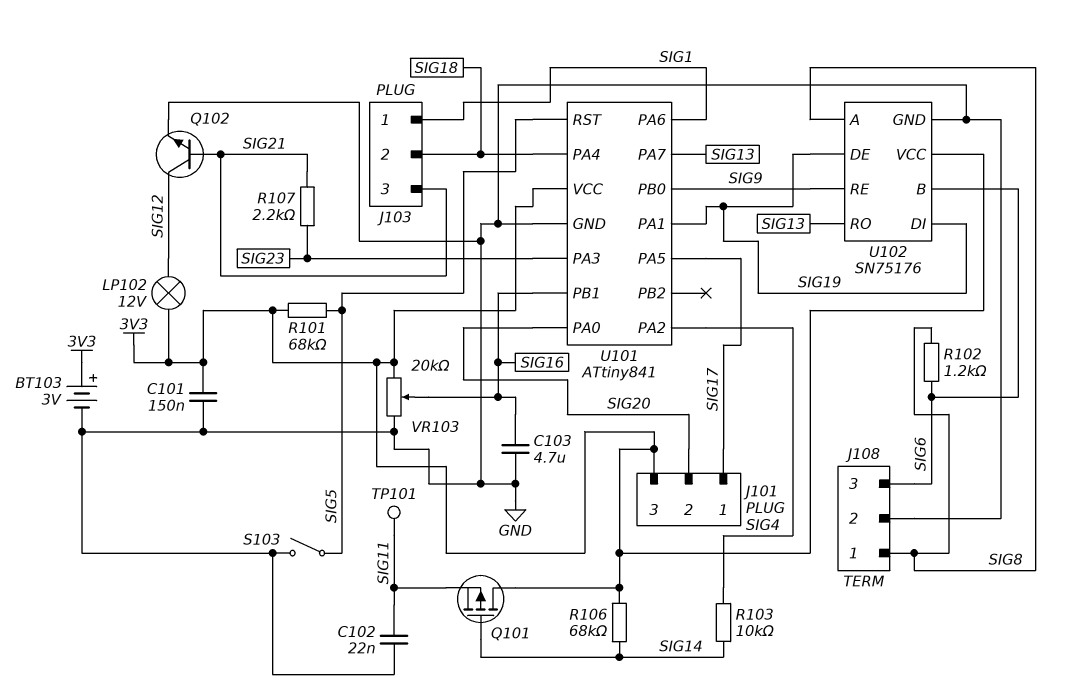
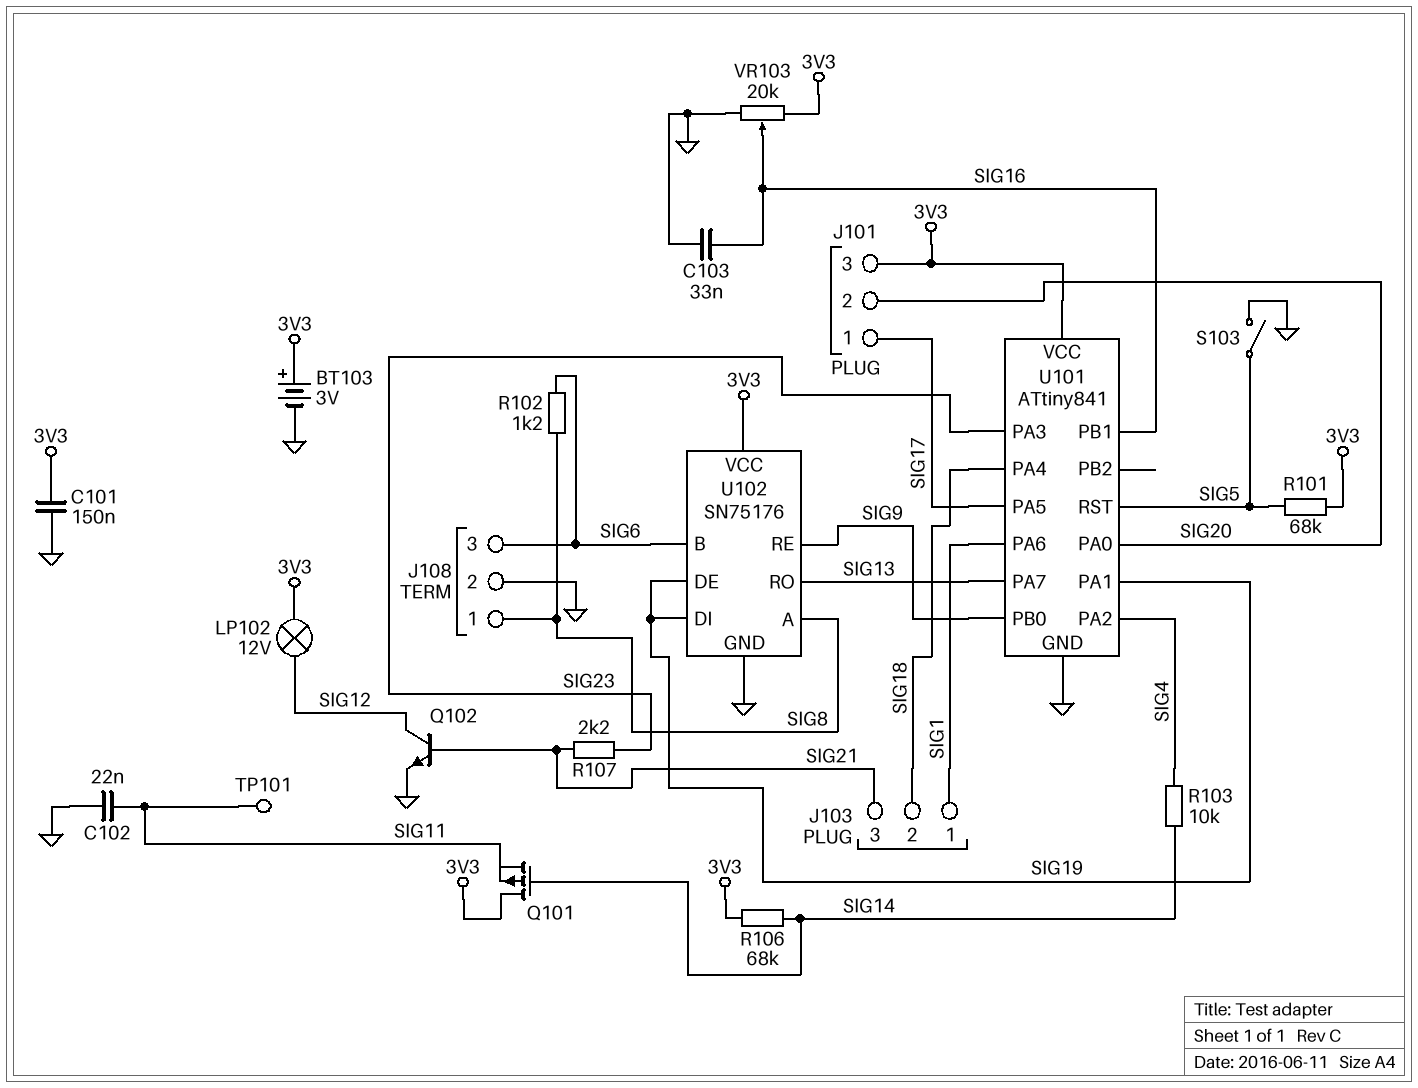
C103: 4.7uF (GND, SIG16) -> 33nF (GND, SIG16)

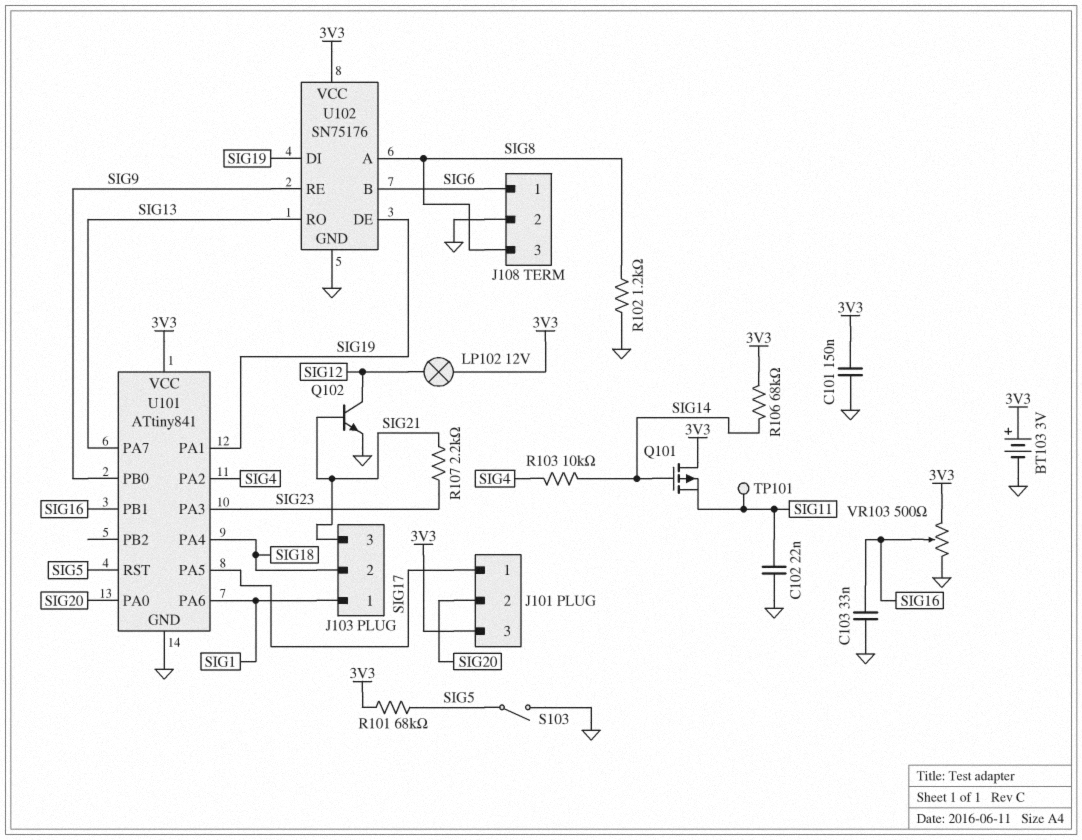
J108 pin 1: SIG8 -> SIG6
J108 pin 3: SIG6 -> SIG8
R102: 1.2k (SIG6, SIG8) -> 1.2k (GND, SIG8)
VR103: 20k (3V3, GND, wiper SIG16) -> 500 (3V3, GND, wiper SIG16)

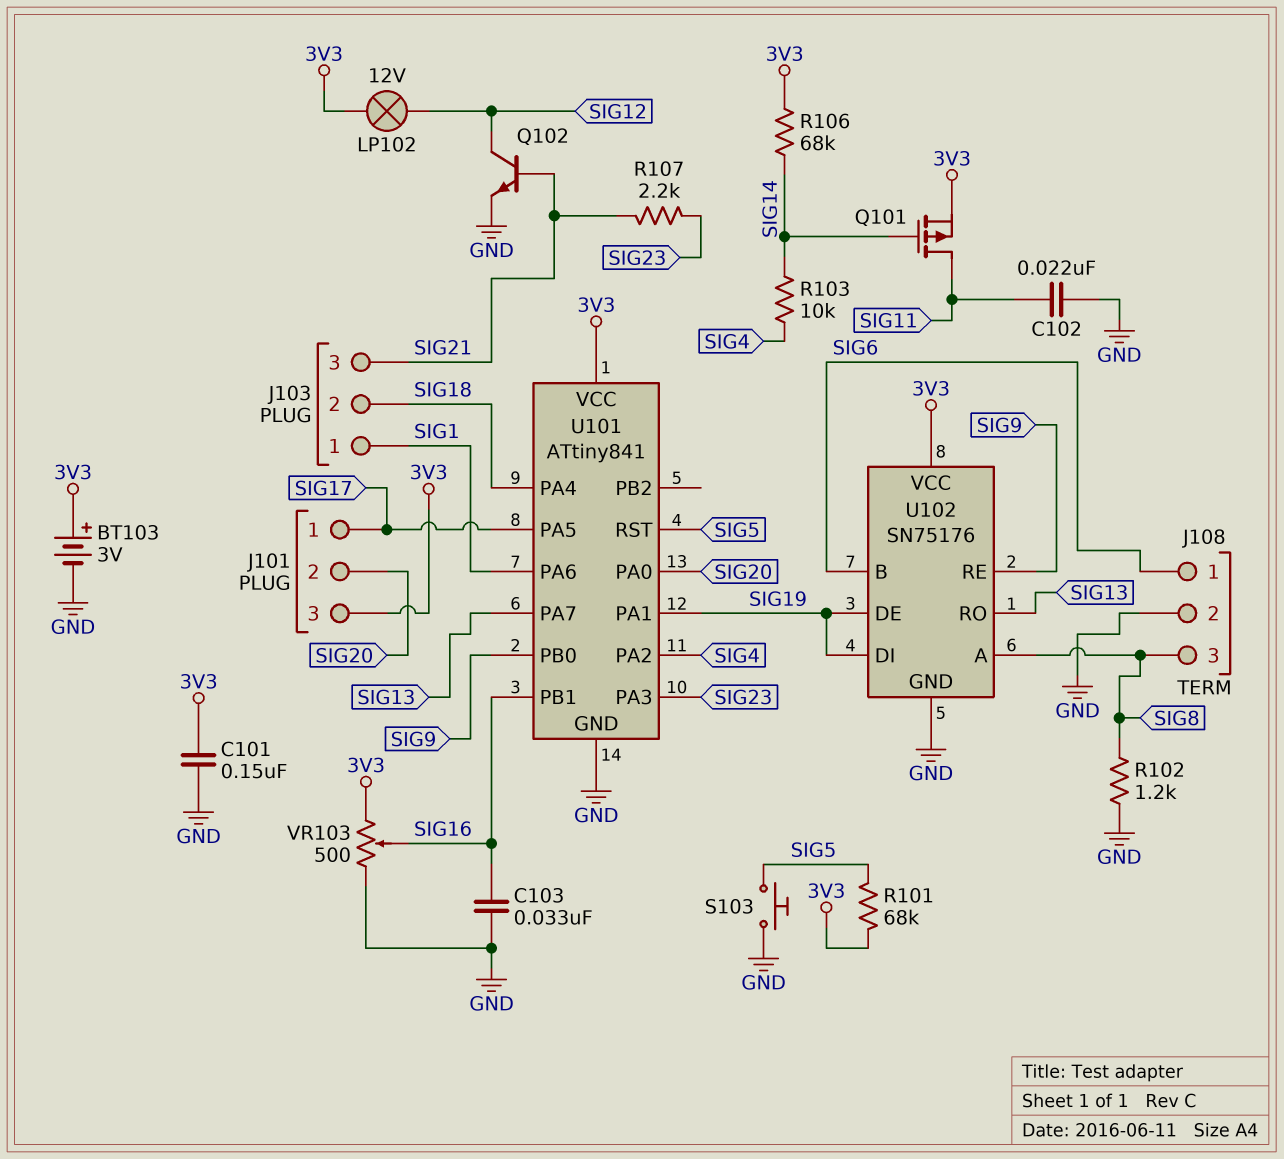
Q101: PMOS (G SIG14, D 3V3, S SIG11) -> PMOS (G SIG14, D SIG11, S 3V3)
S103: switch (GND, SIG5) -> button (GND, SIG5)
TP101: test point (SIG11) -> none

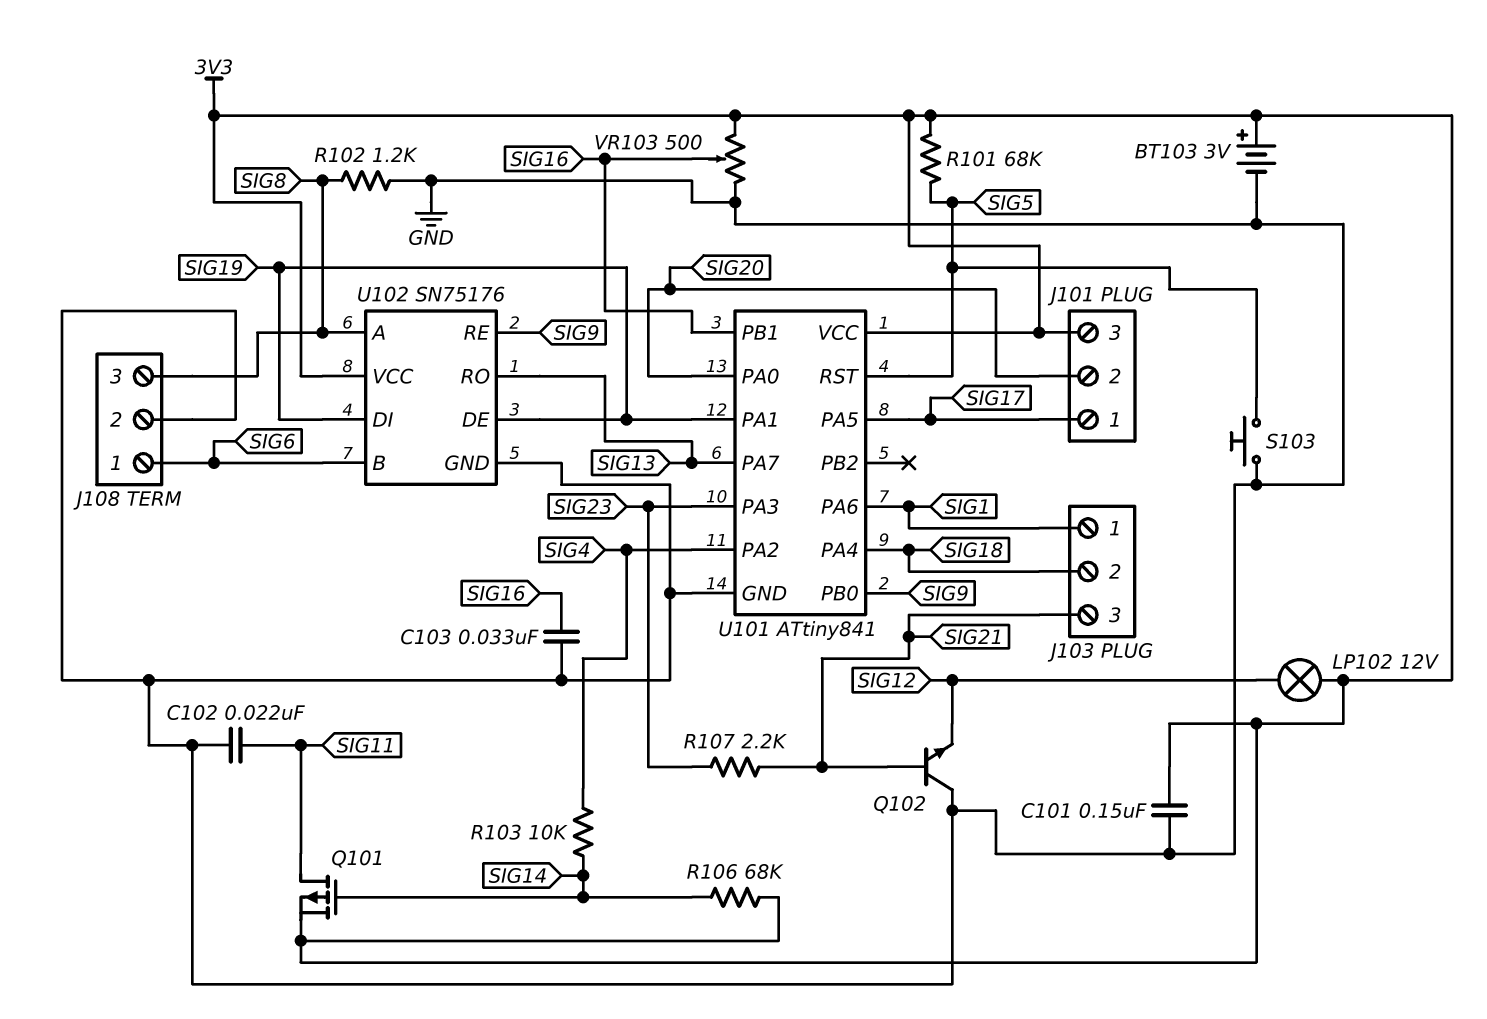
Q102: NPN (B SIG21, C SIG12, E GND) -> NPN (B SIG21, C GND, E SIG12)

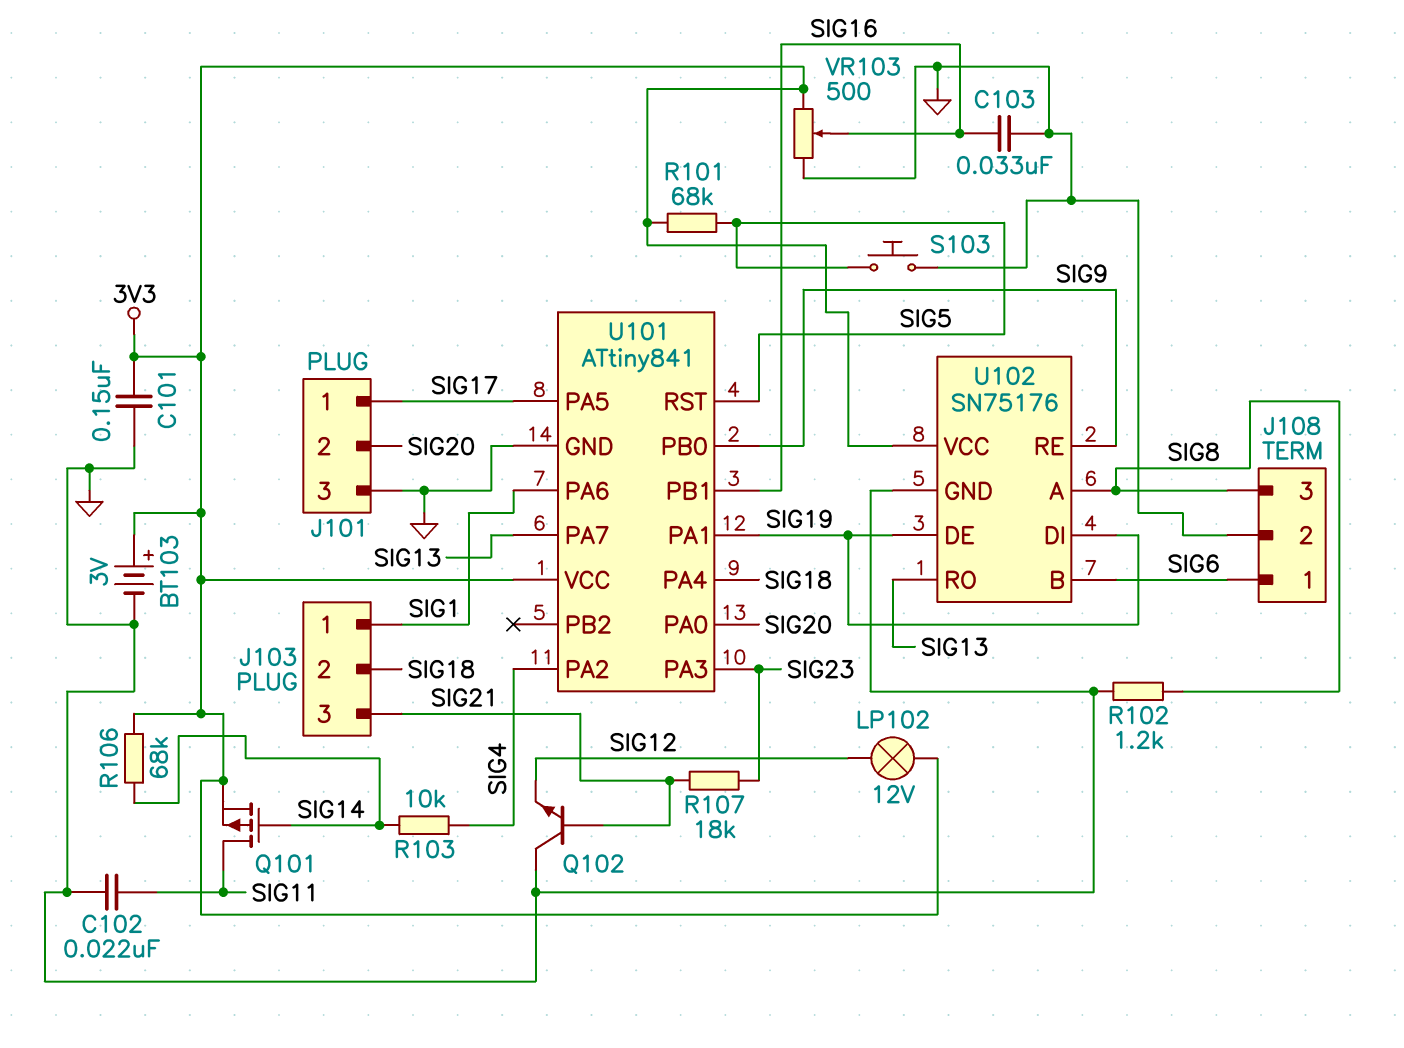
J101 pin 3: 3V3 -> GND
R107: 2.2k (SIG21, SIG23) -> 18k (SIG21, SIG23)

